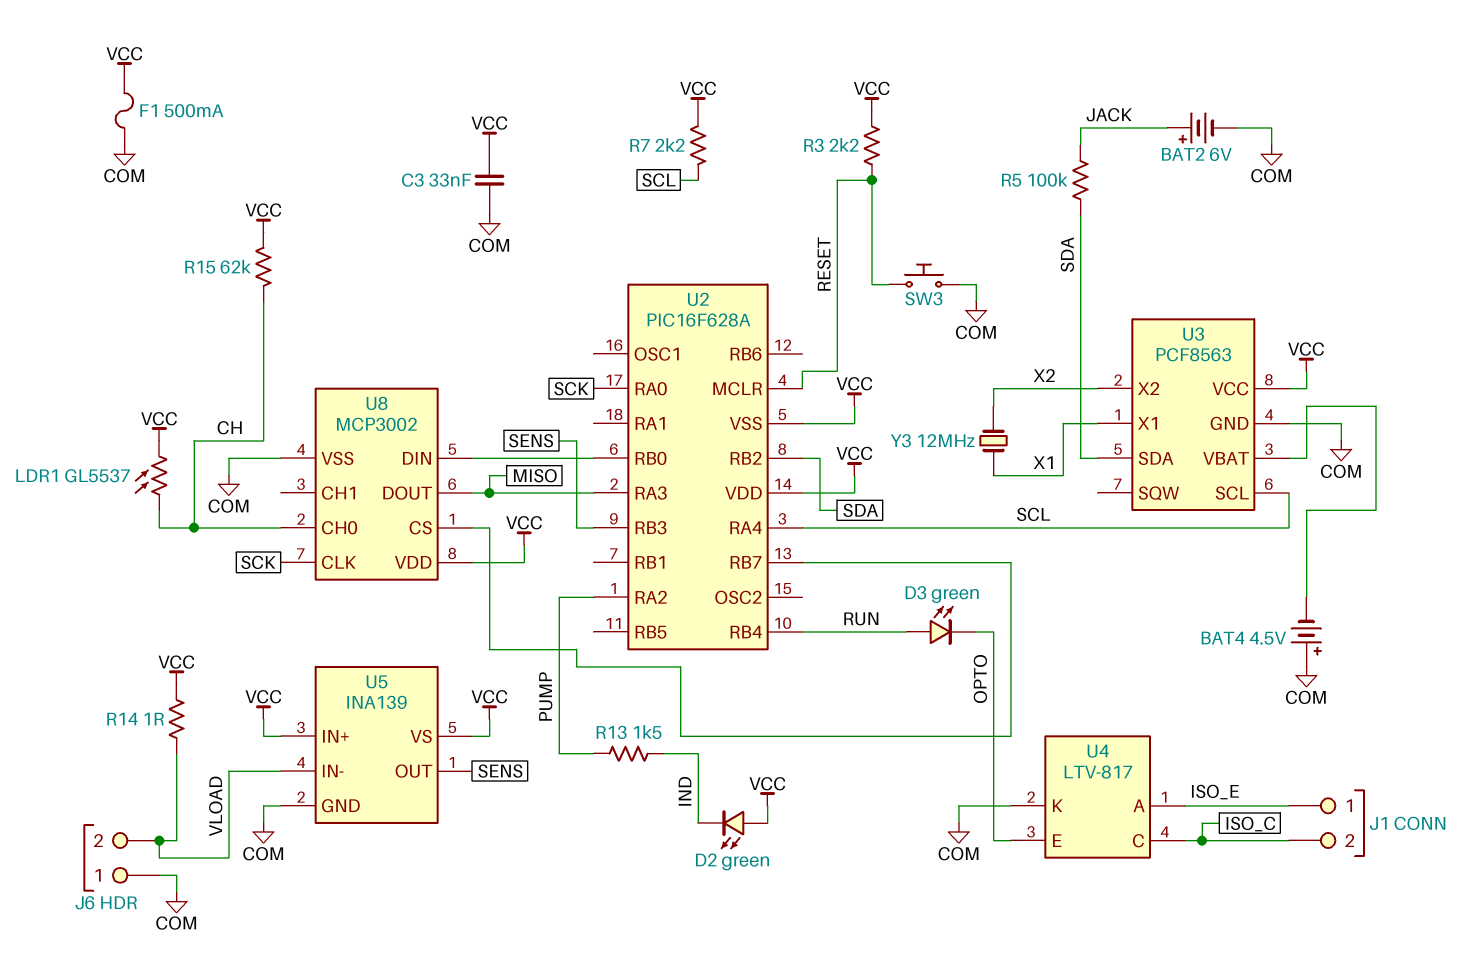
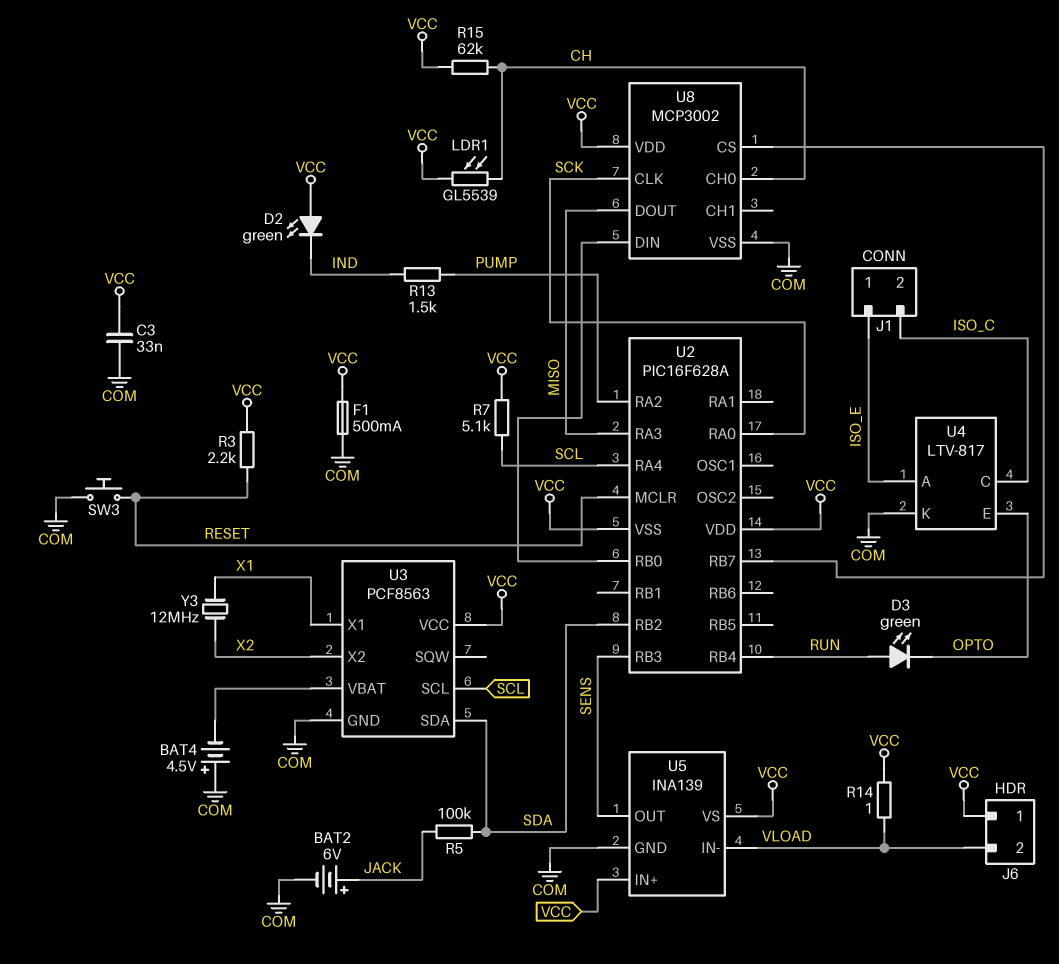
J6 pin 1: COM -> VCC
LDR1: GL5537 (CH, VCC) -> GL5539 (CH, VCC)
R7: 2.2k (SCL, VCC) -> 5.1k (SCL, VCC)

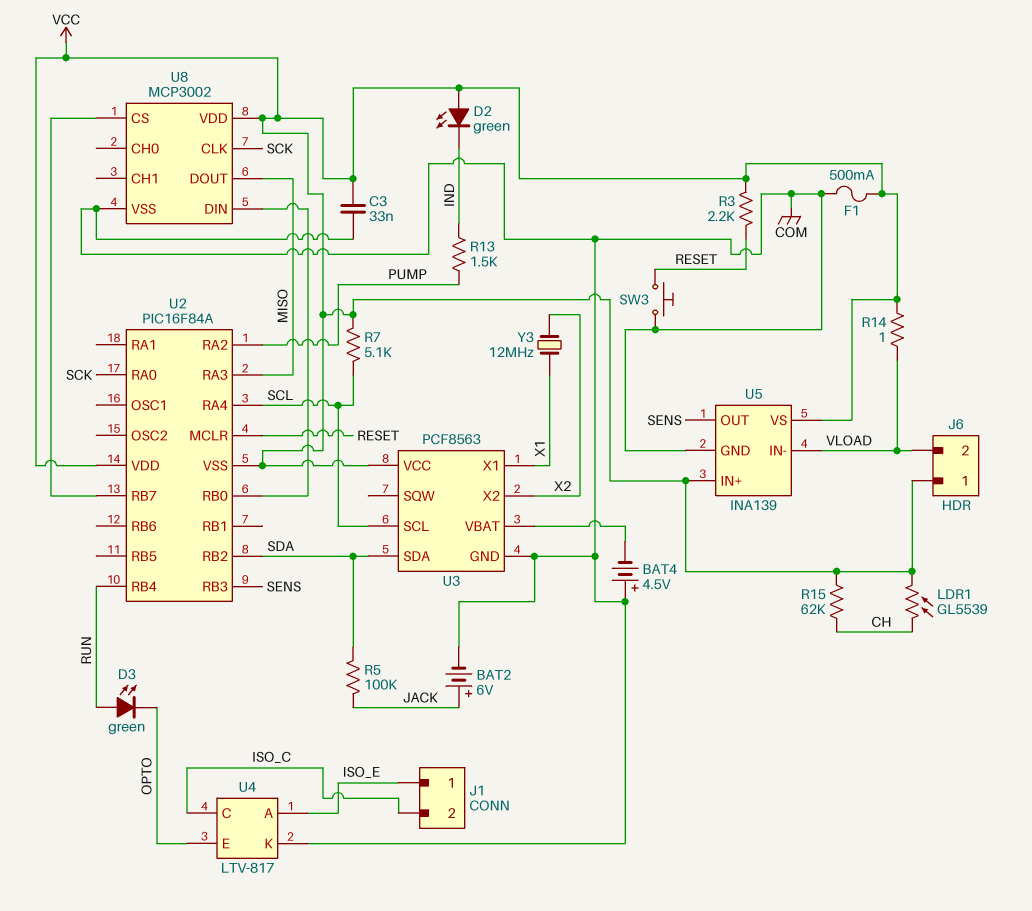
U2: PIC16F628A -> PIC16F84A
U8 pin CH0: CH -> none

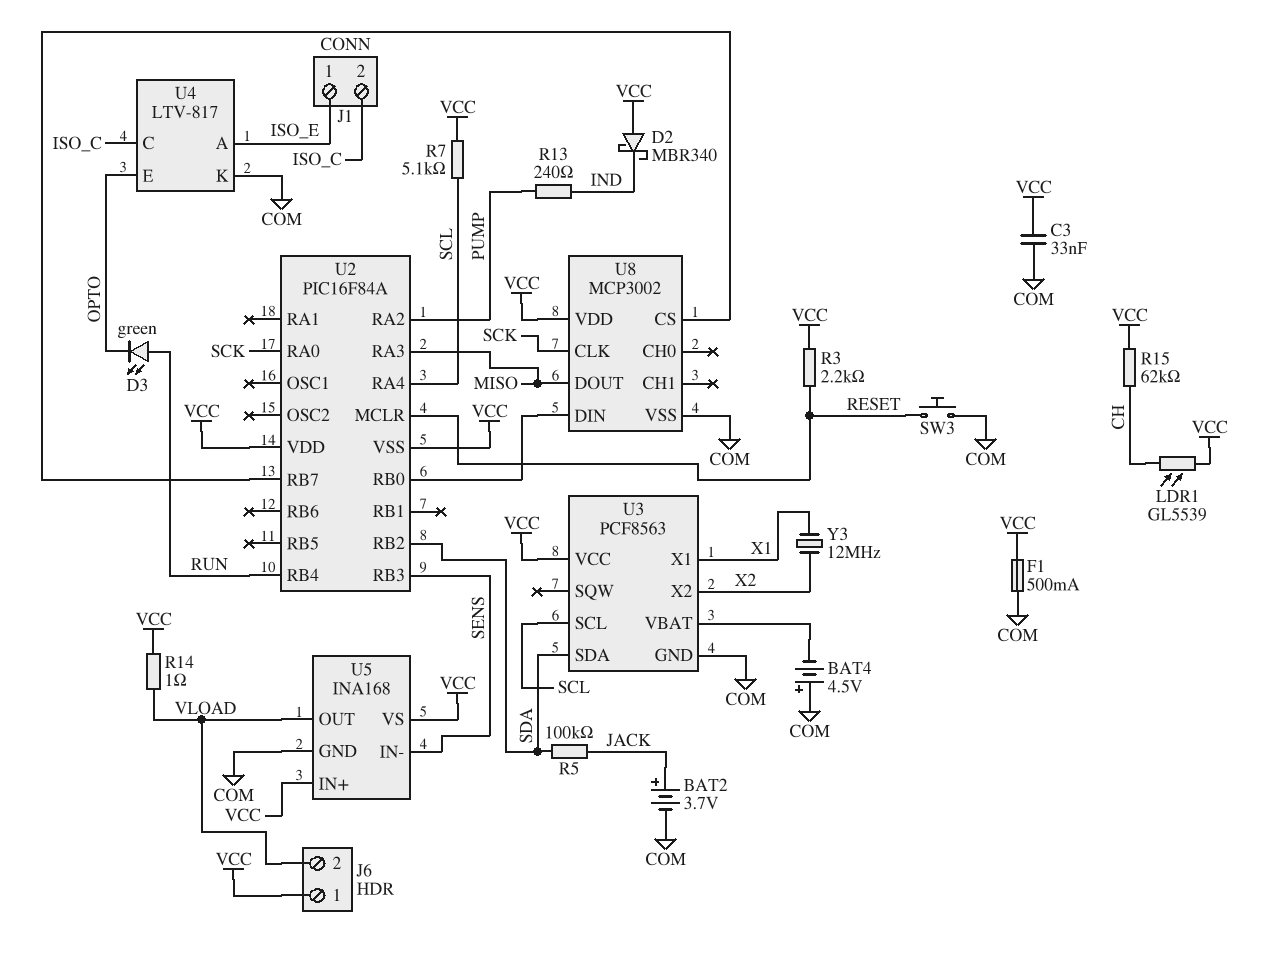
BAT2: 6V (plus JACK, minus COM) -> 3.7V (plus JACK, minus COM)
D2: LED green (A VCC, K IND) -> schottky MBR340 (A VCC, K IND)
R13: 1.5k (IND, PUMP) -> 240 (IND, PUMP)
U5: INA139 -> INA168
U5 pin IN-: VLOAD -> SENS
U5 pin OUT: SENS -> VLOAD

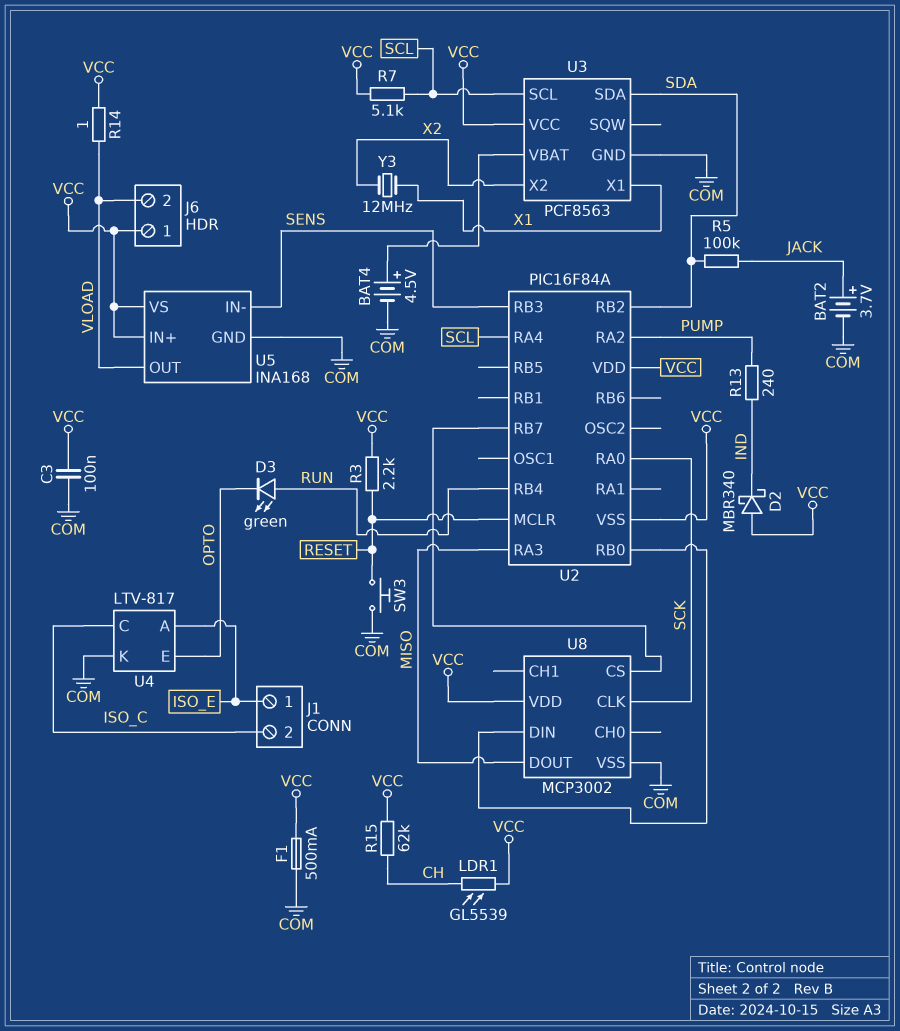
BAT4: 4.5V (plus COM, minus U3/VBAT) -> 4.5V (plus U3/VBAT, minus COM)
C3: 33nF (COM, VCC) -> 100nF (COM, VCC)

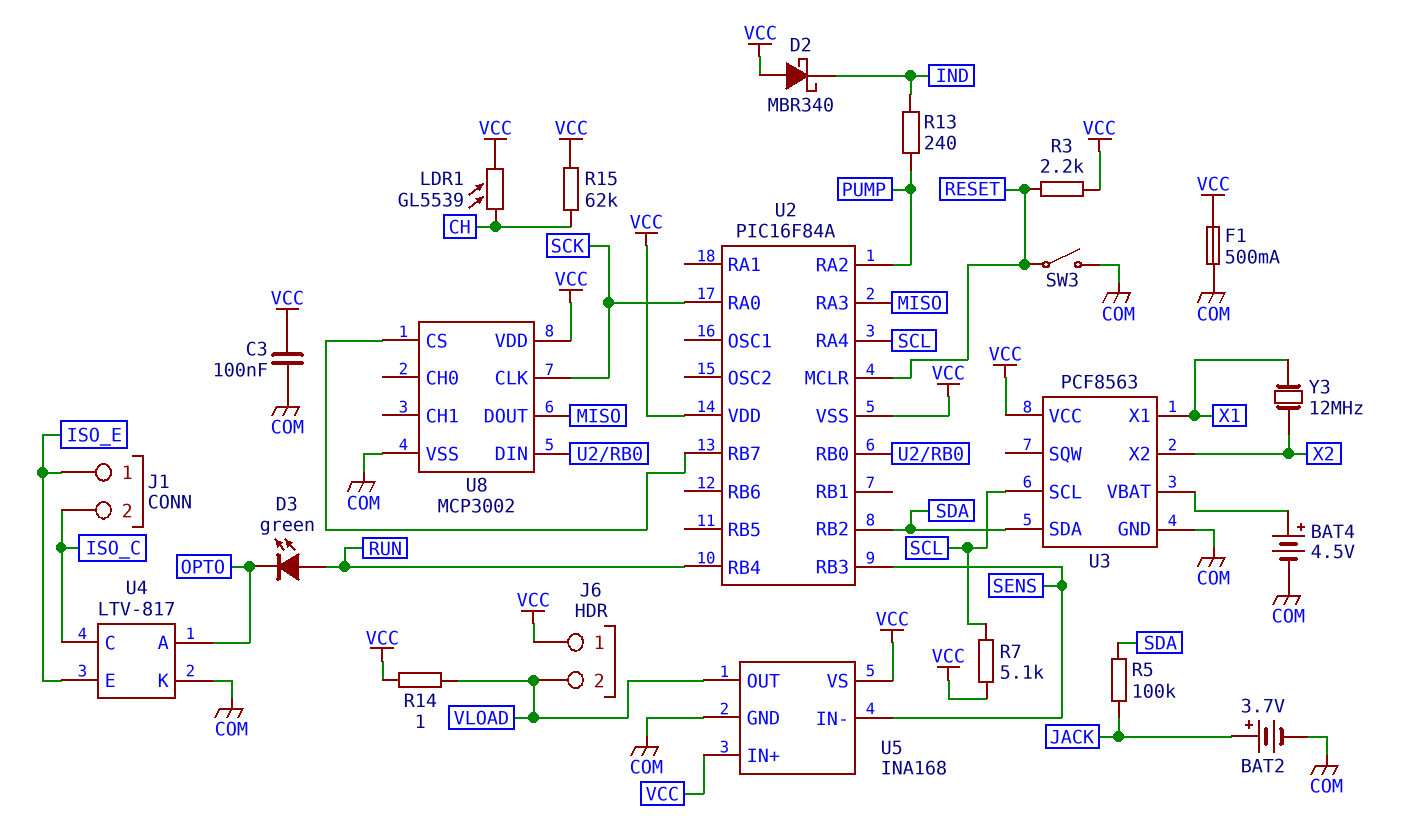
SW3: button (COM, RESET) -> switch (COM, RESET)
U4 pin A: ISO_E -> OPTO
U4 pin E: OPTO -> ISO_E

